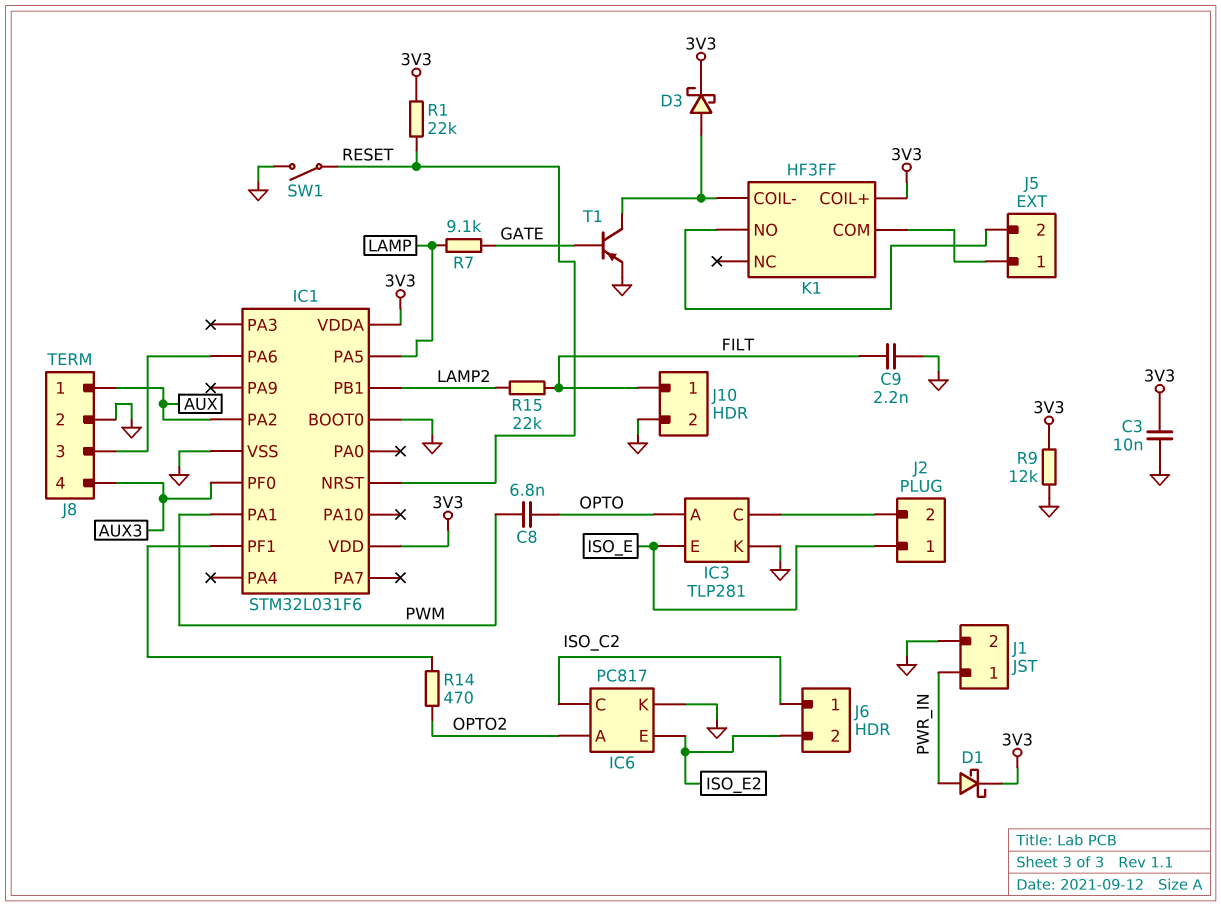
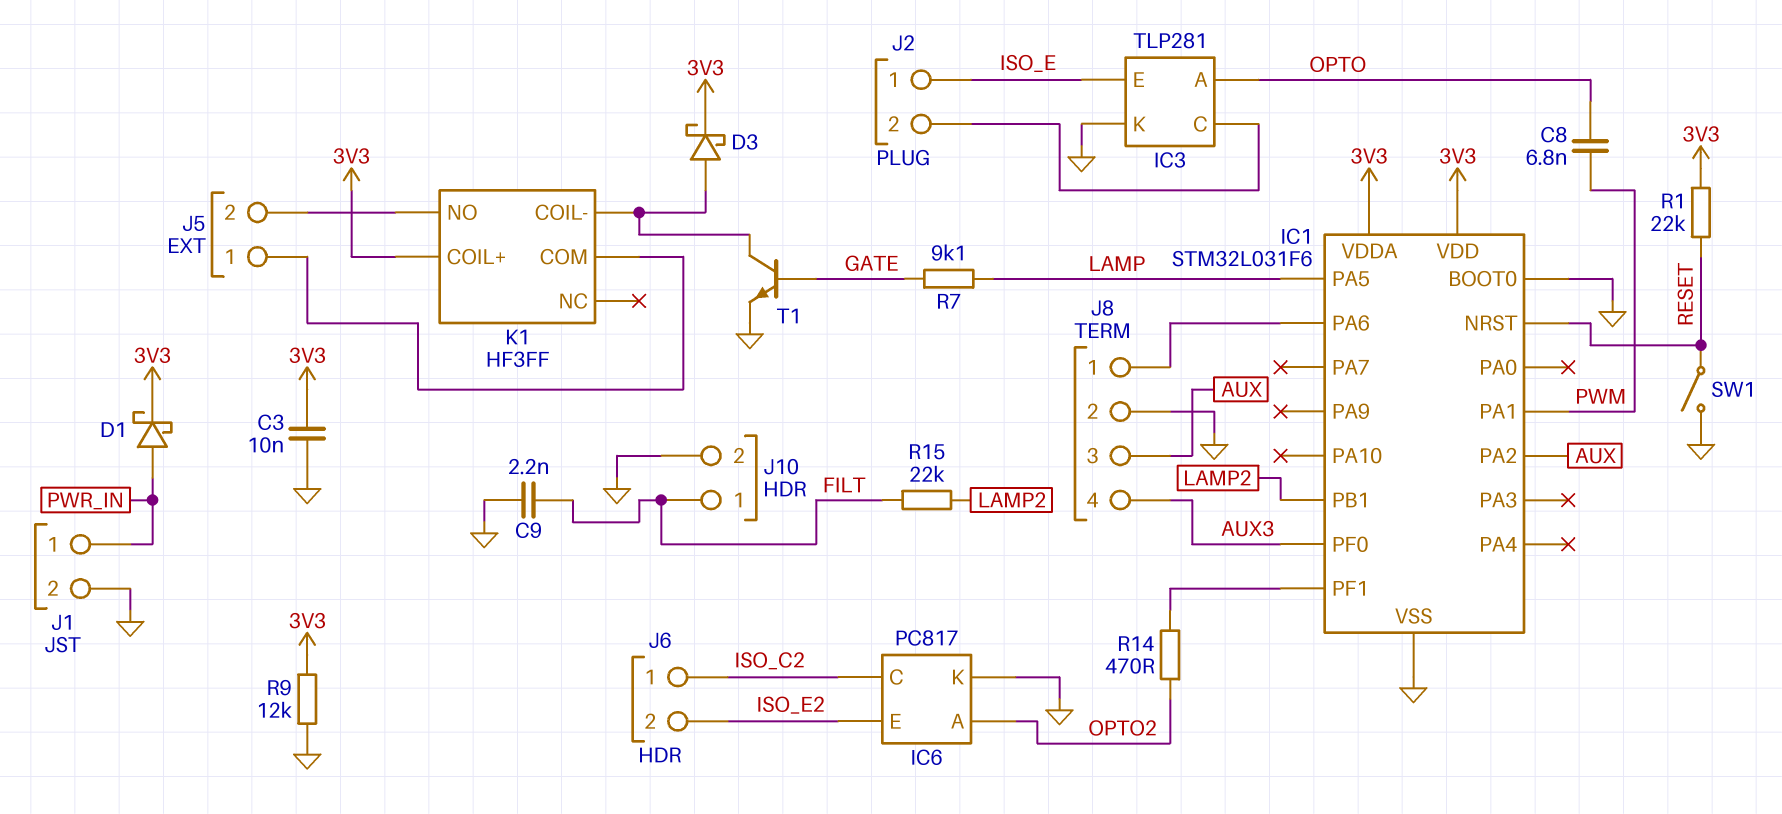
J8 pin 1: AUX -> IC1/PA6
J8 pin 3: IC1/PA6 -> AUX
T1: PNP (B GATE, C K1/COIL-, E GND) -> NPN (B GATE, C K1/COIL-, E GND)

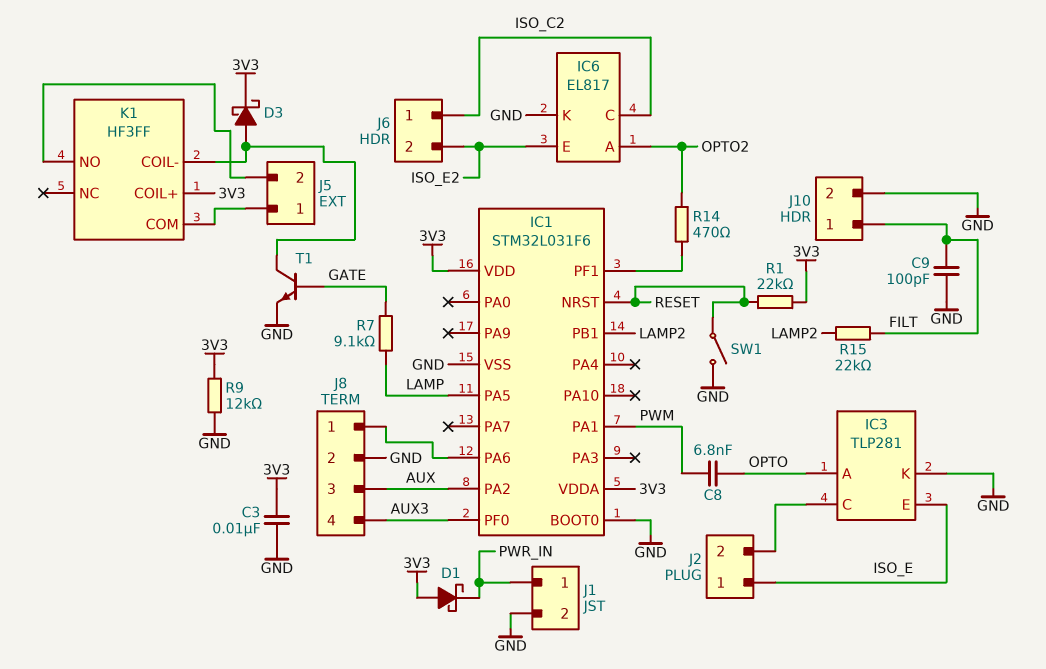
C9: 2.2nF (FILT, GND) -> 100pF (FILT, GND)
D1: schottky (A PWR_IN, K 3V3) -> schottky (A 3V3, K PWR_IN)
IC6: PC817 -> EL817

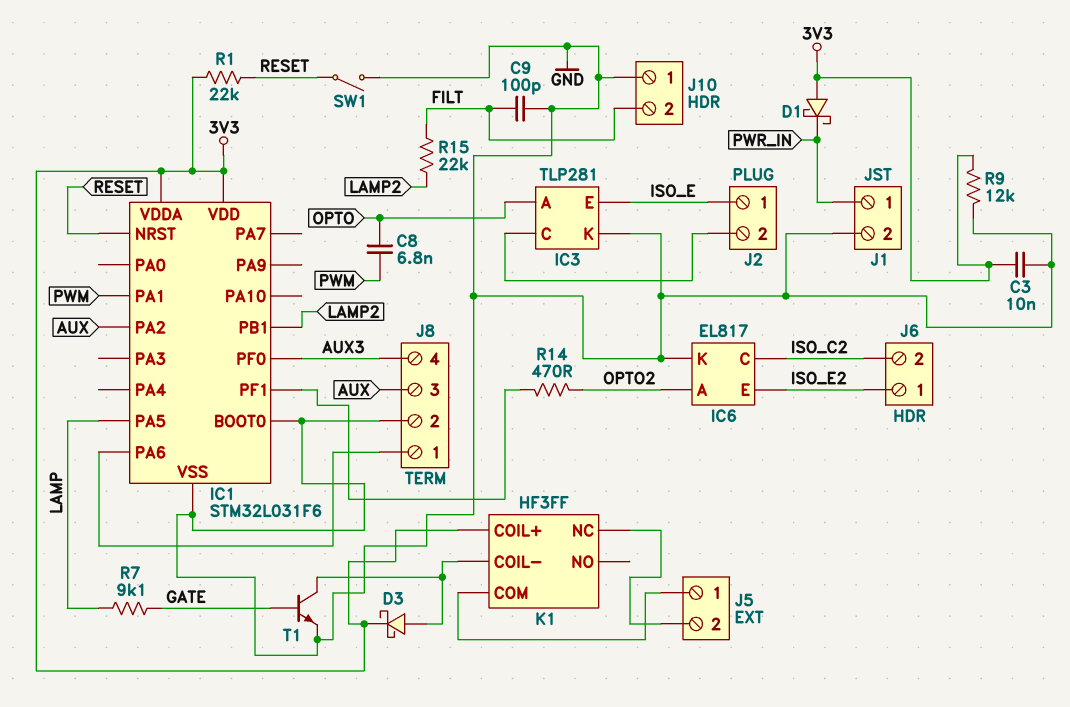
J6 pin 1: ISO_C2 -> ISO_E2
J6 pin 2: ISO_E2 -> ISO_C2
J10 pin 1: FILT -> GND
J10 pin 2: GND -> FILT
K1 pin NC: none -> J5/2
K1 pin NO: J5/2 -> none

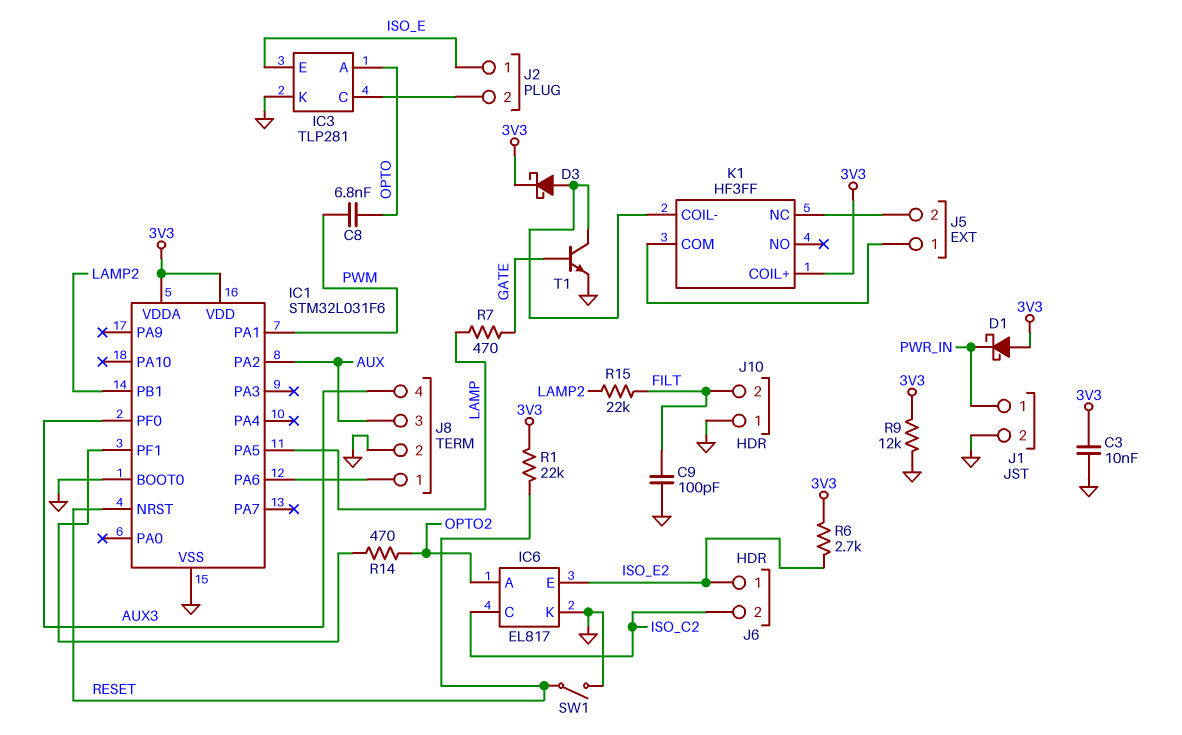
R6: none -> 2.7k (3V3, ISO_E2)
R7: 9.1k (GATE, LAMP) -> 470 (GATE, LAMP)

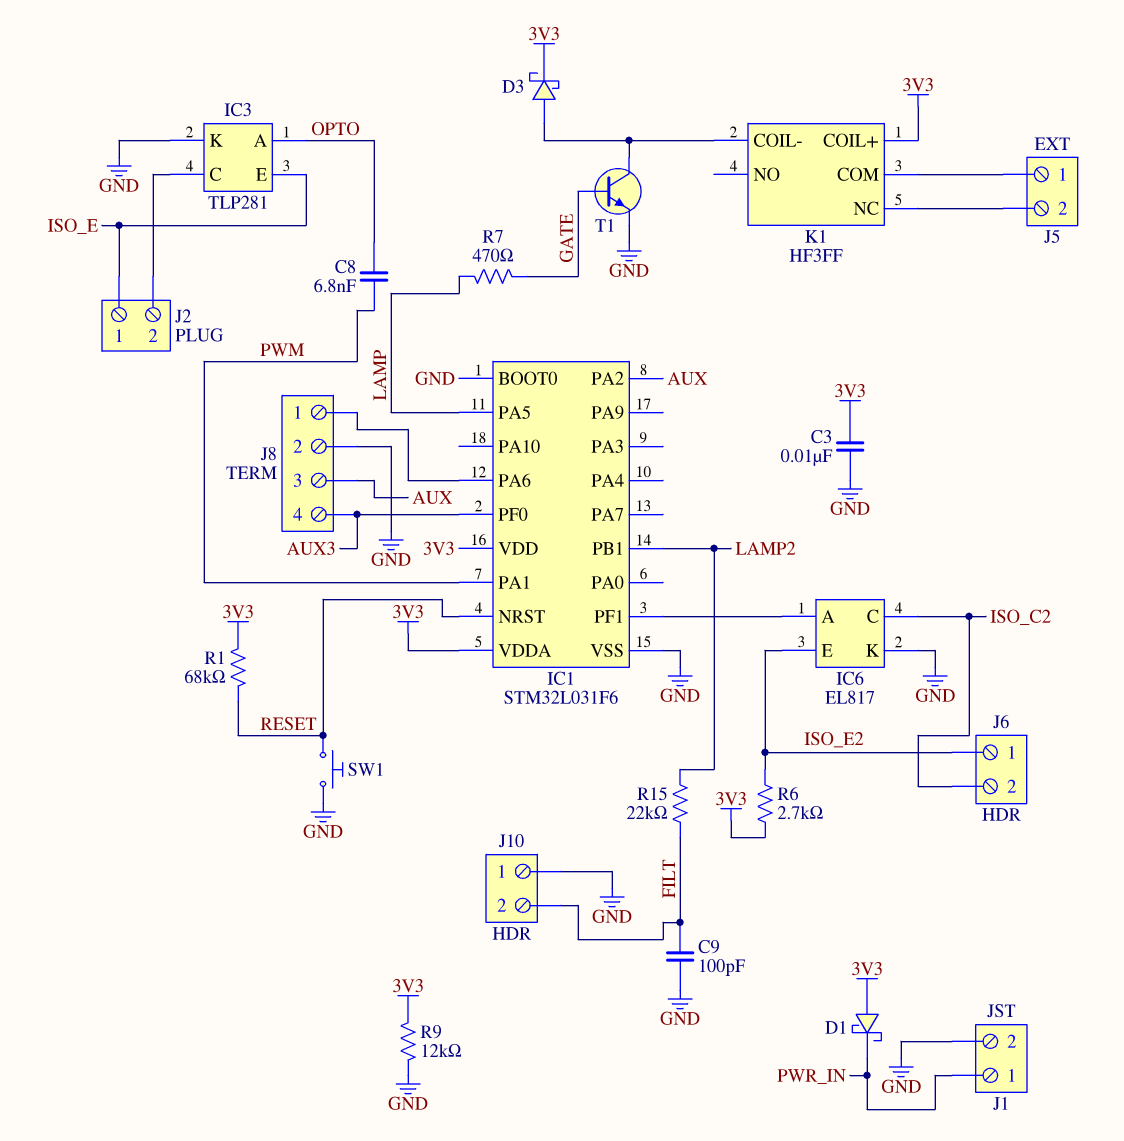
IC6 pin A: OPTO2 -> IC1/PF1
R1: 22k (3V3, RESET) -> 68k (3V3, RESET)
R14: 470 (IC1/PF1, OPTO2) -> none
SW1: switch (GND, RESET) -> button (GND, RESET)

